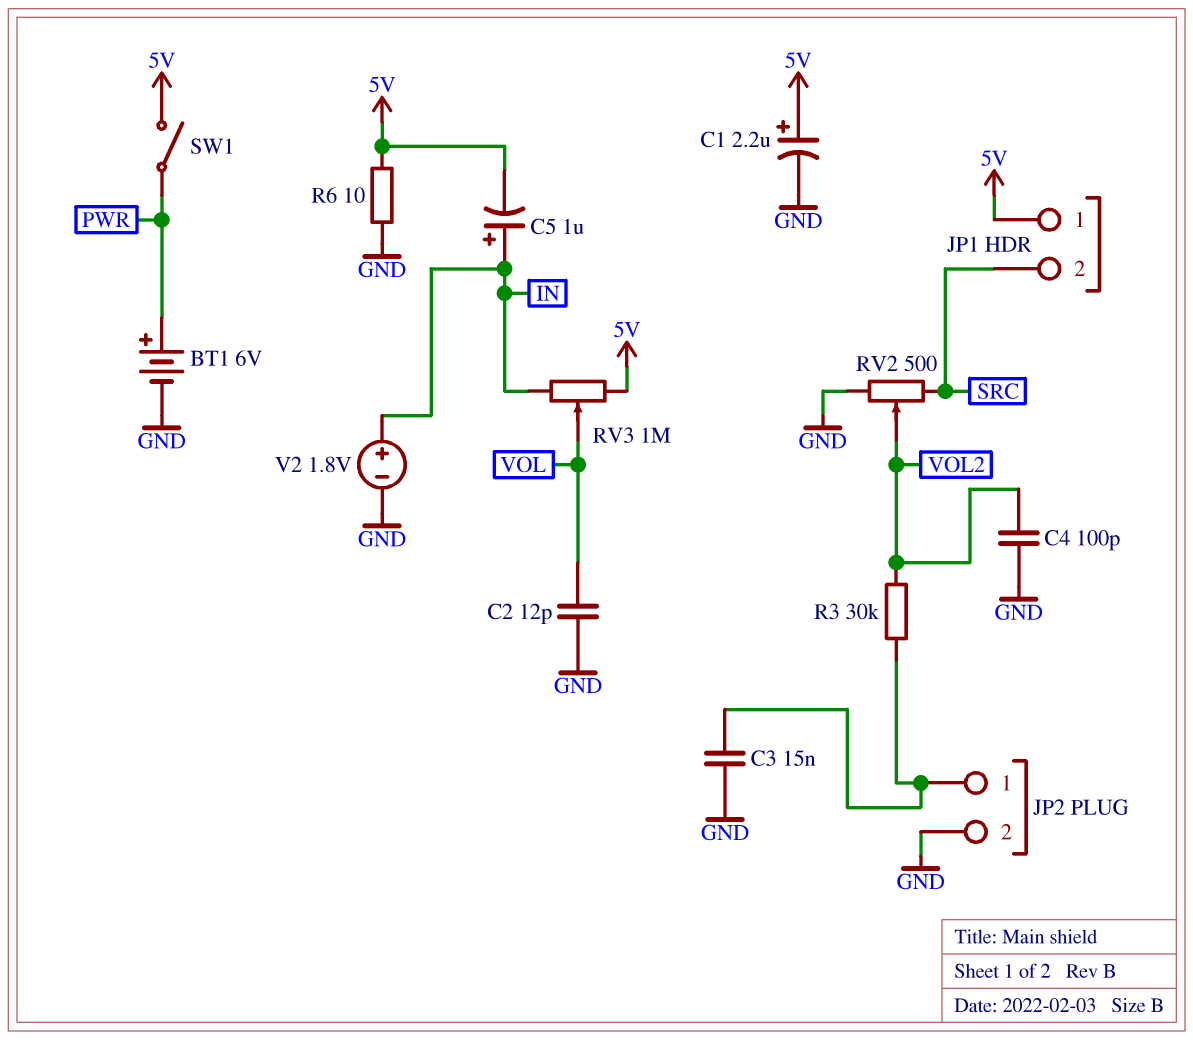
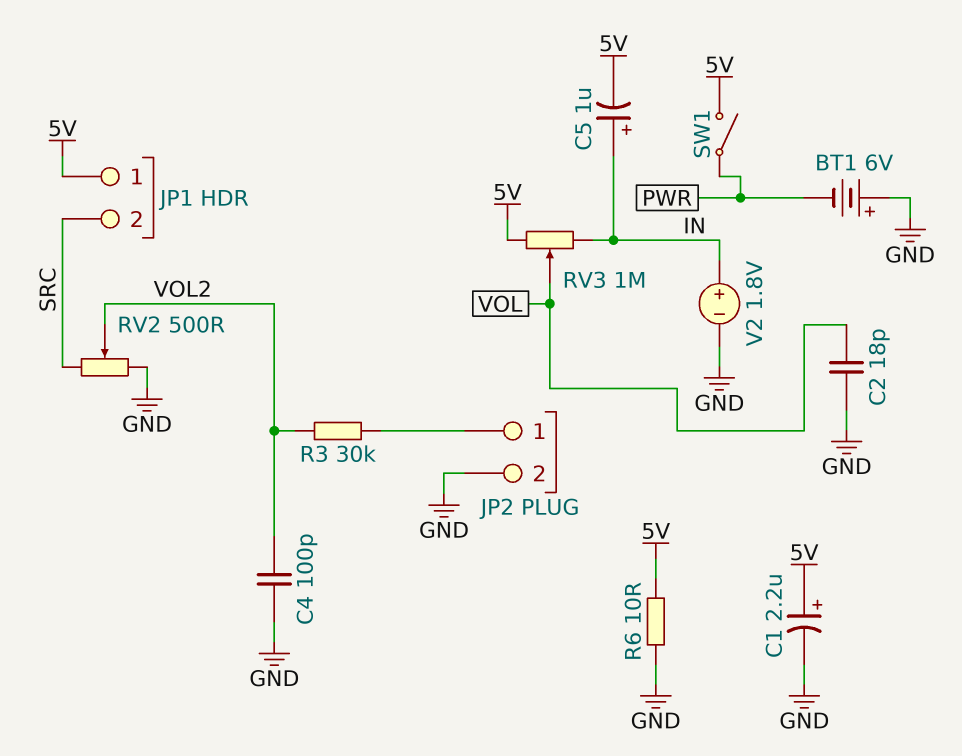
BT1: 6V (plus PWR, minus GND) -> 6V (plus GND, minus PWR)
C2: 12pF (GND, VOL) -> 18pF (GND, VOL)
C3: 15nF (GND, JP2/1) -> none

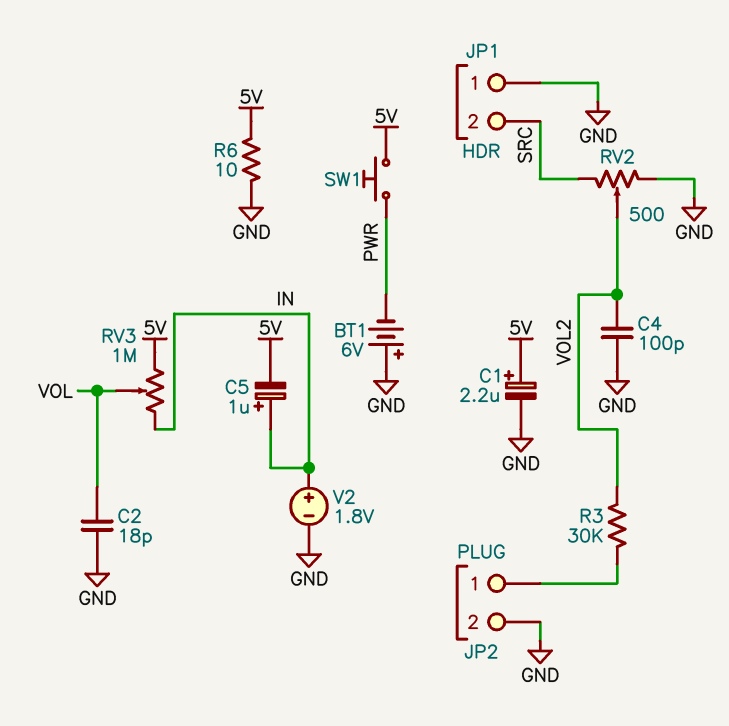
JP1 pin 1: 5V -> GND
SW1: switch (5V, PWR) -> button (5V, PWR)

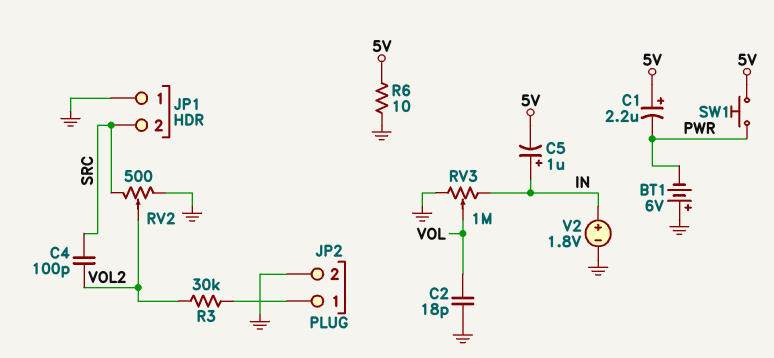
C1: 2.2uF (plus 5V, minus GND) -> 2.2uF (plus 5V, minus PWR)
C4: 100pF (GND, VOL2) -> 100pF (SRC, VOL2)
RV3: 1M (5V, IN, wiper VOL) -> 1M (GND, IN, wiper VOL)

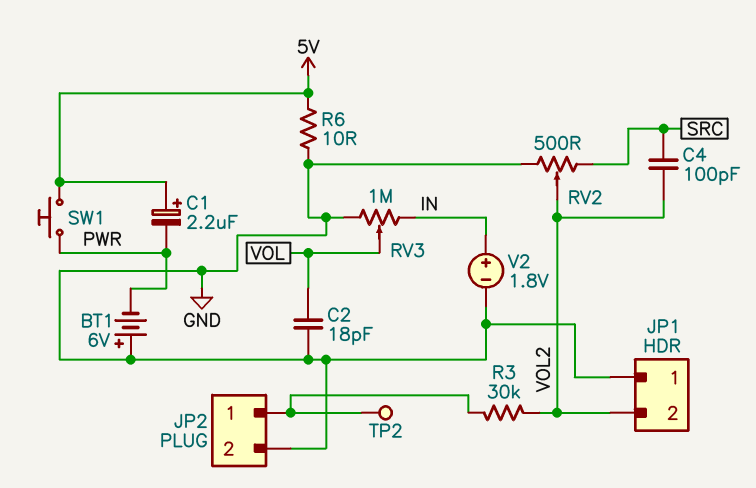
C5: 1uF (plus IN, minus 5V) -> none
JP1 pin 2: SRC -> VOL2
TP2: none -> test point (JP2/1)

